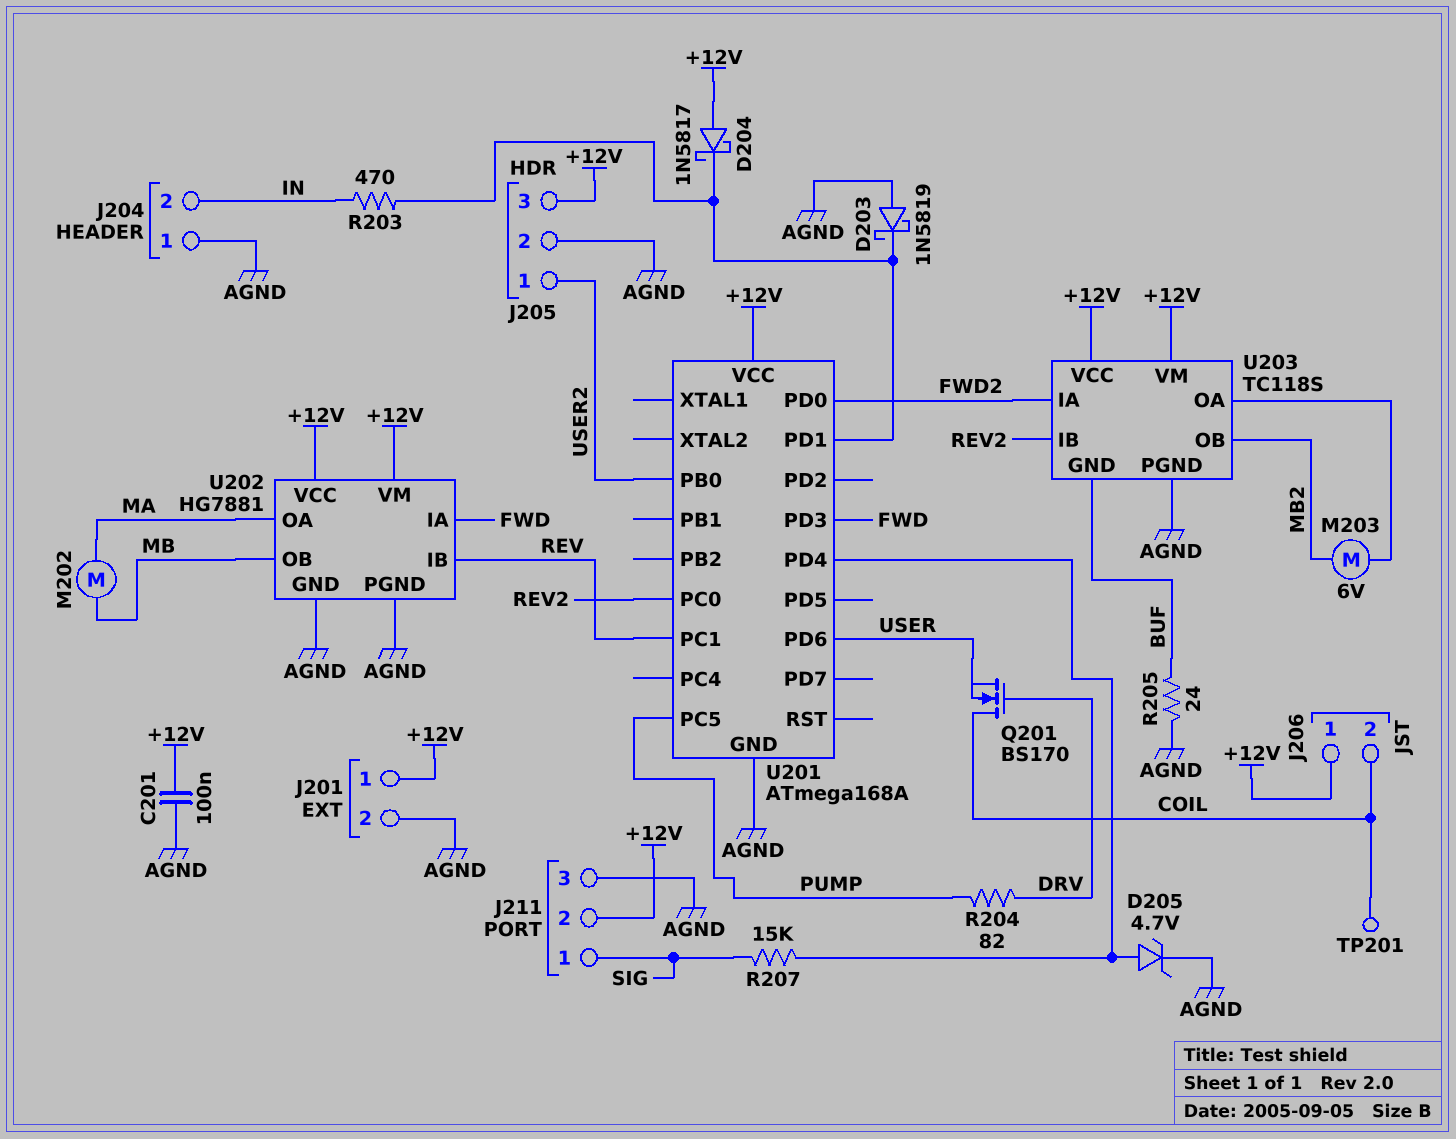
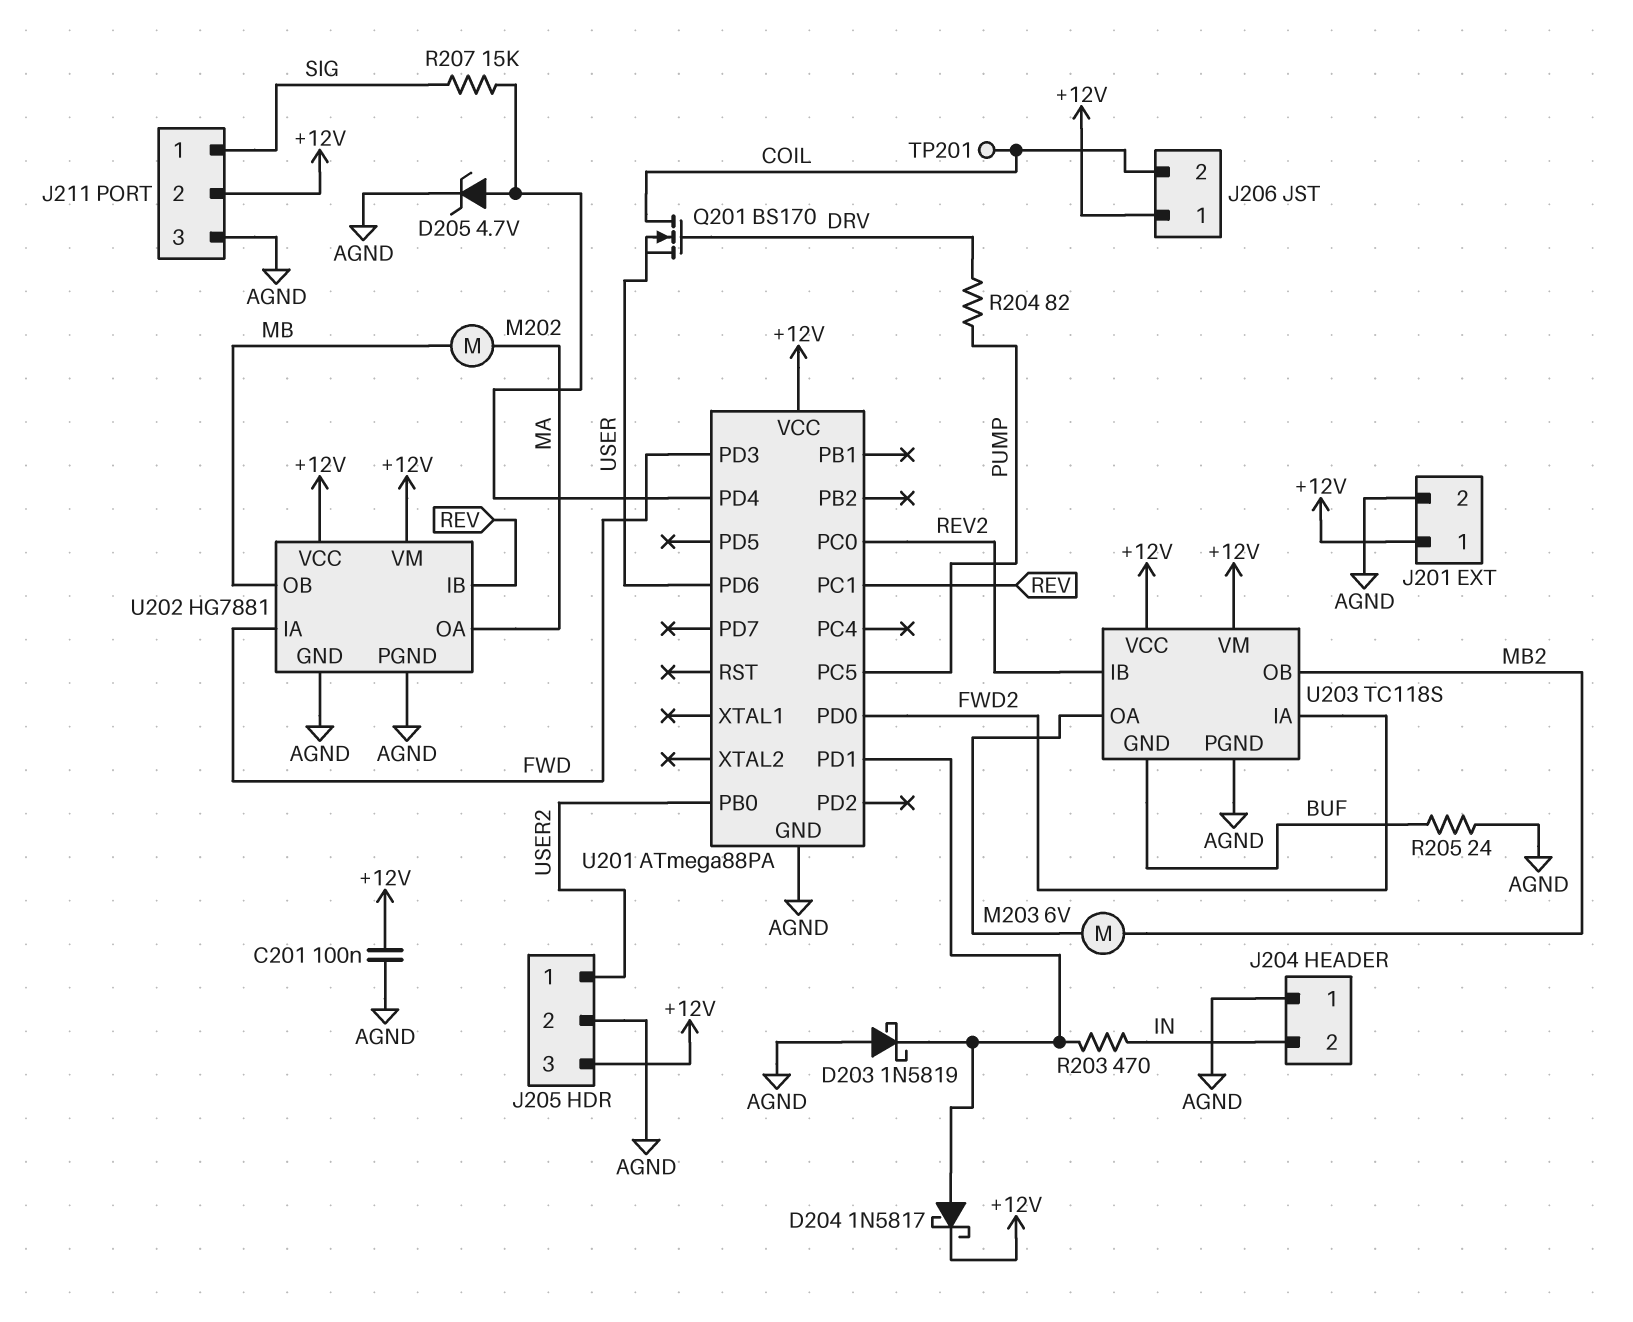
D204: schottky 1N5817 (A +12V, K U201/PD1) -> schottky 1N5817 (A U201/PD1, K +12V)
U201: ATmega168A -> ATmega88PA

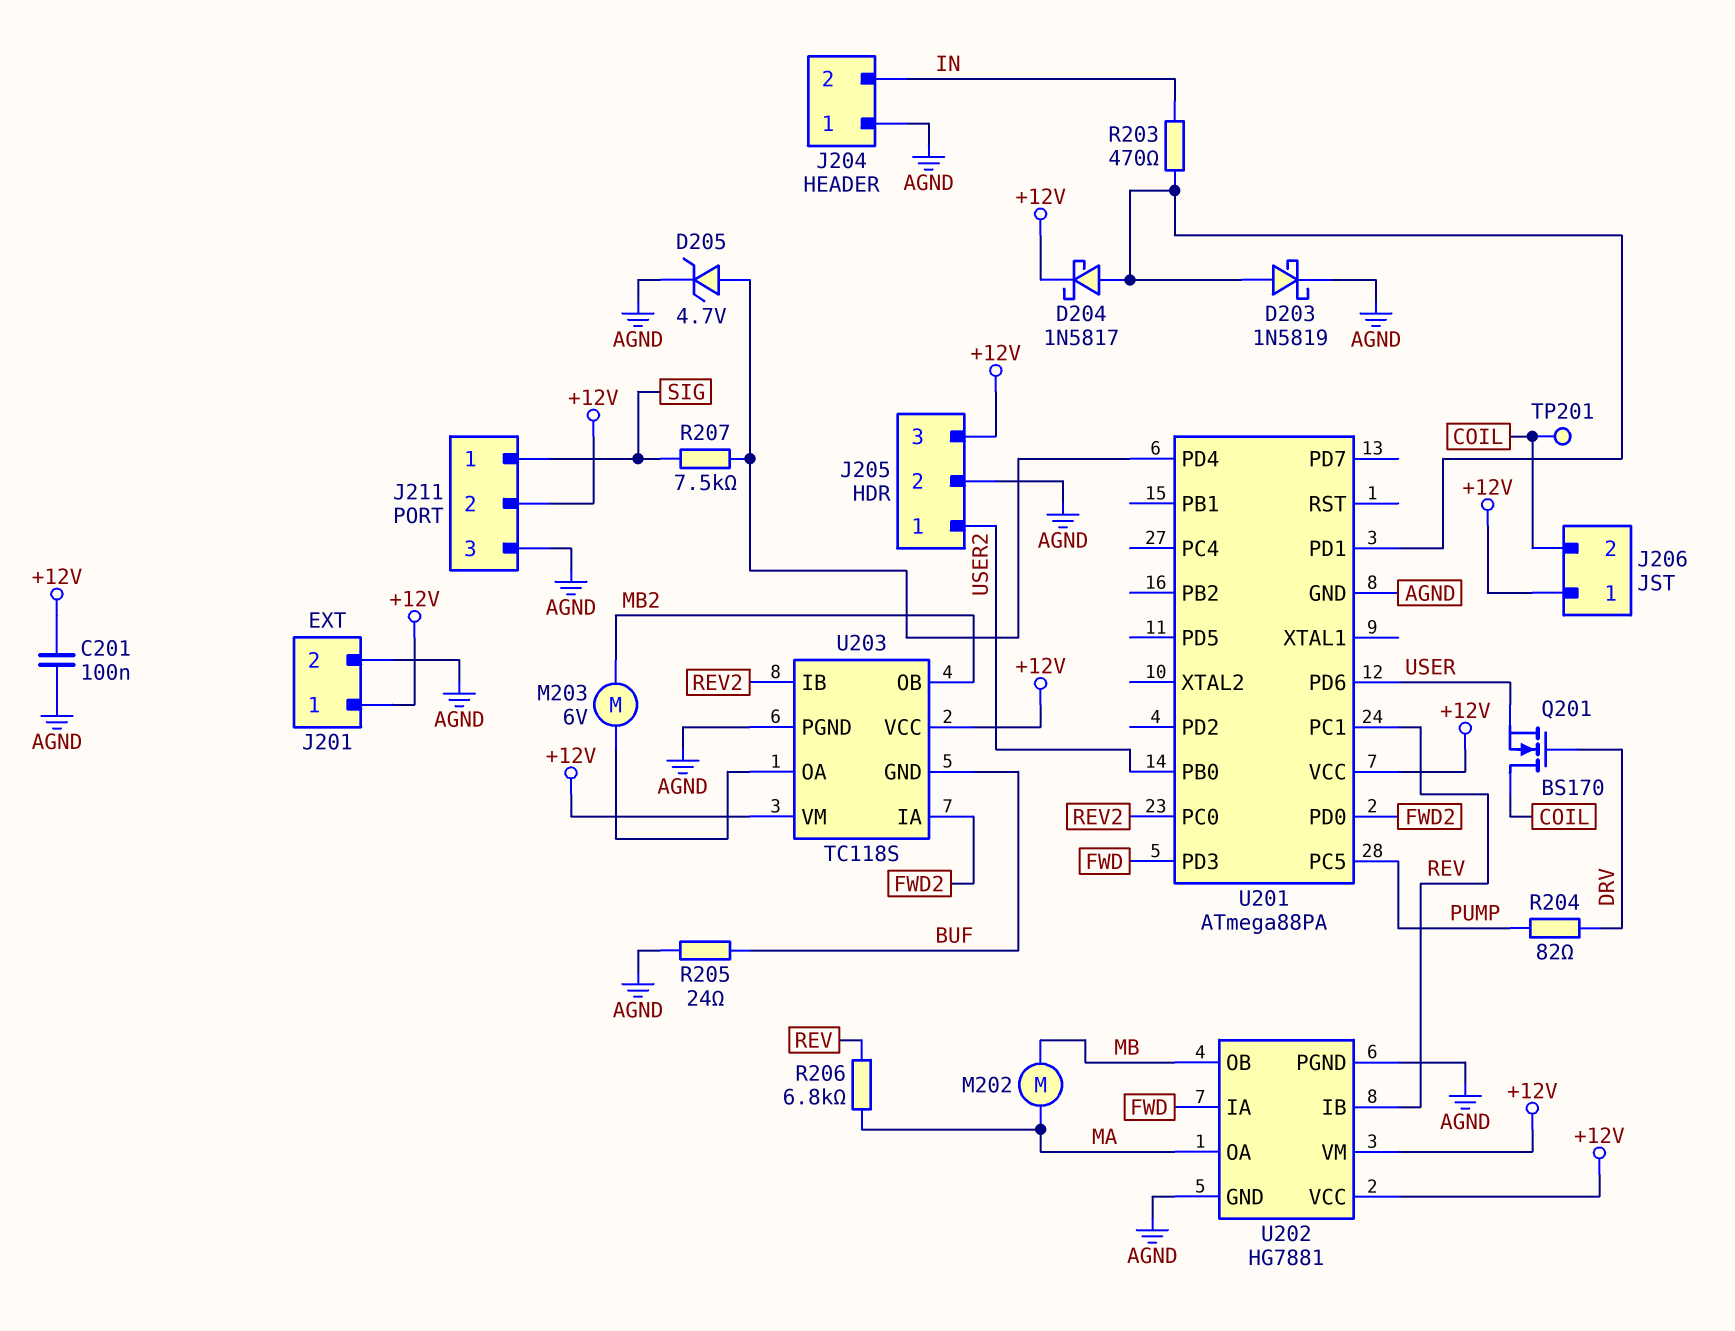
D203: schottky 1N5819 (A AGND, K U201/PD1) -> schottky 1N5819 (A U201/PD1, K AGND)
R206: none -> 6.8k (MA, REV)
R207: 15k (SIG, U201/PD4) -> 7.5k (SIG, U201/PD4)

